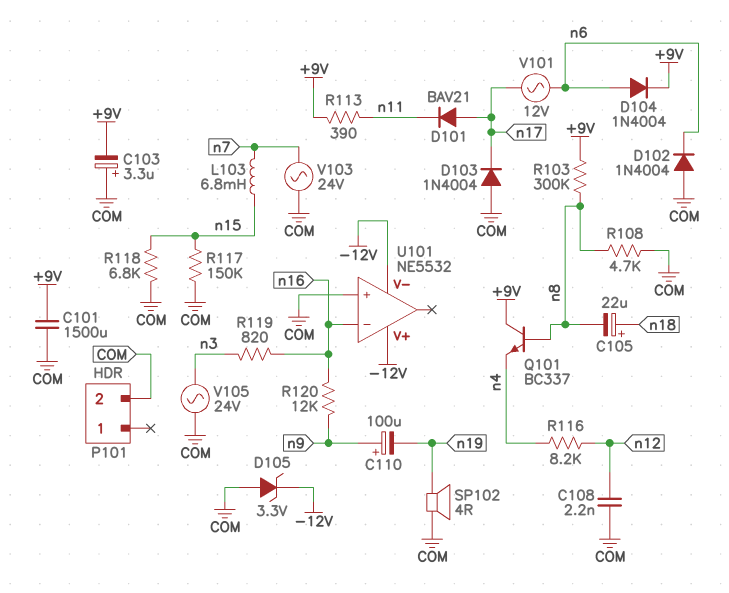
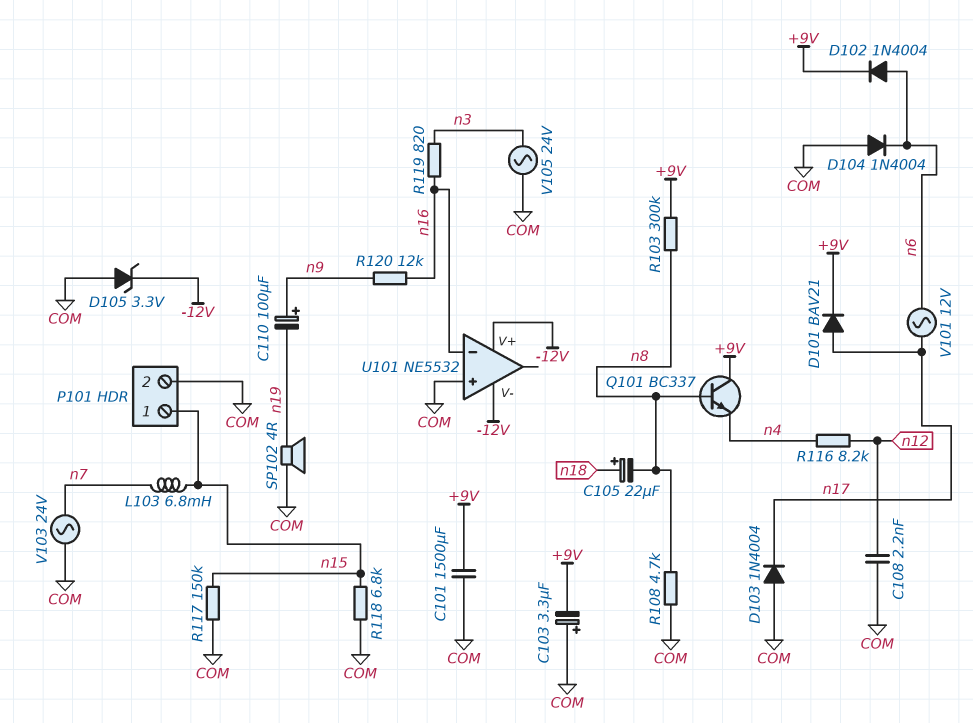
D101: diode BAV21 (A n17, K n11) -> diode BAV21 (A n17, K +9V)
D102: diode 1N4004 (A COM, K n6) -> diode 1N4004 (A n6, K +9V)
D104: diode 1N4004 (A n6, K +9V) -> diode 1N4004 (A COM, K n6)
P101 pin 1: none -> n15
R113: 390 (+9V, n11) -> none

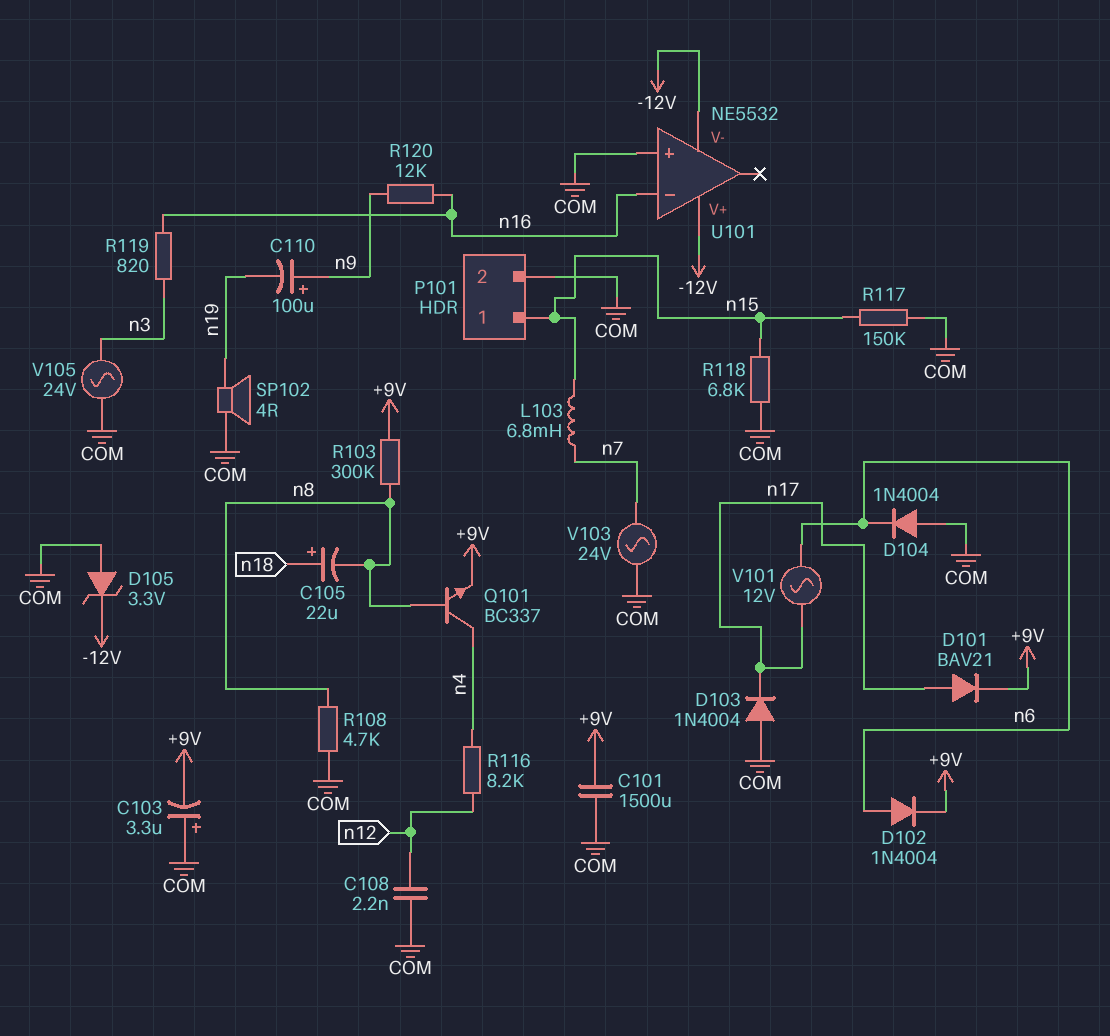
Q101: NPN BC337 (B n8, C +9V, E n4) -> NPN BC337 (B n8, C n4, E +9V)

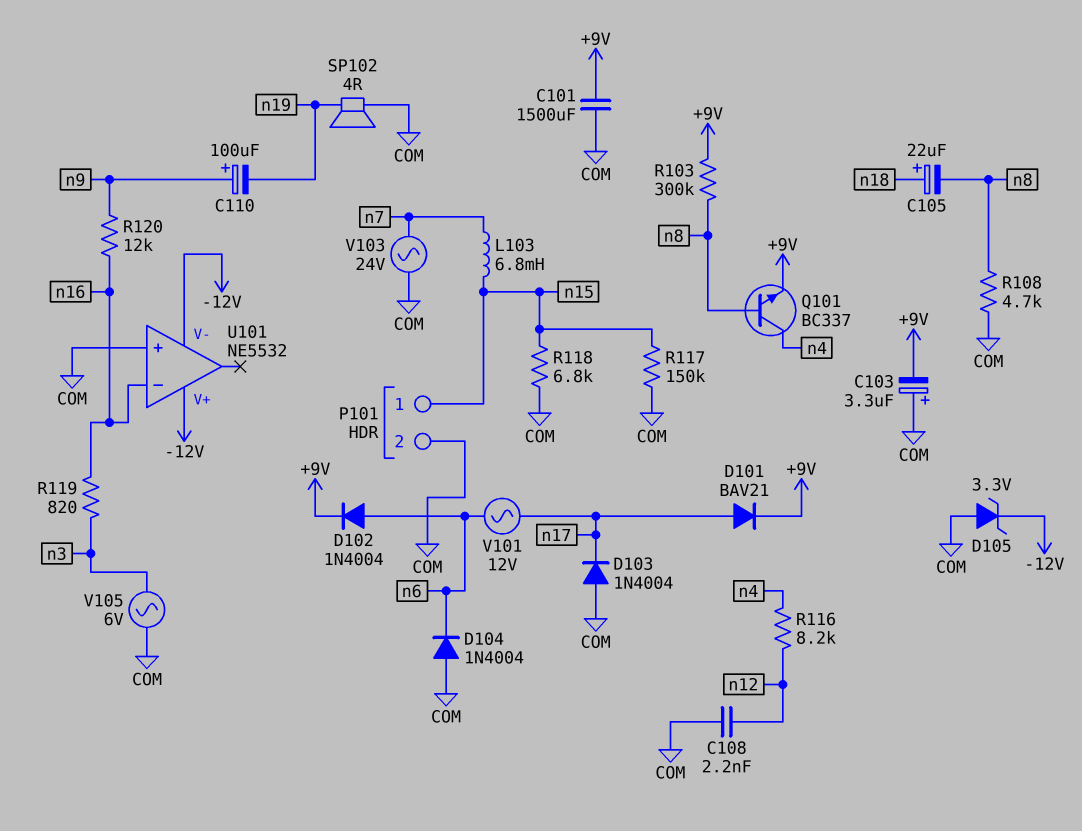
V105: AC 24V (COM, n3) -> AC 6V (COM, n3)

